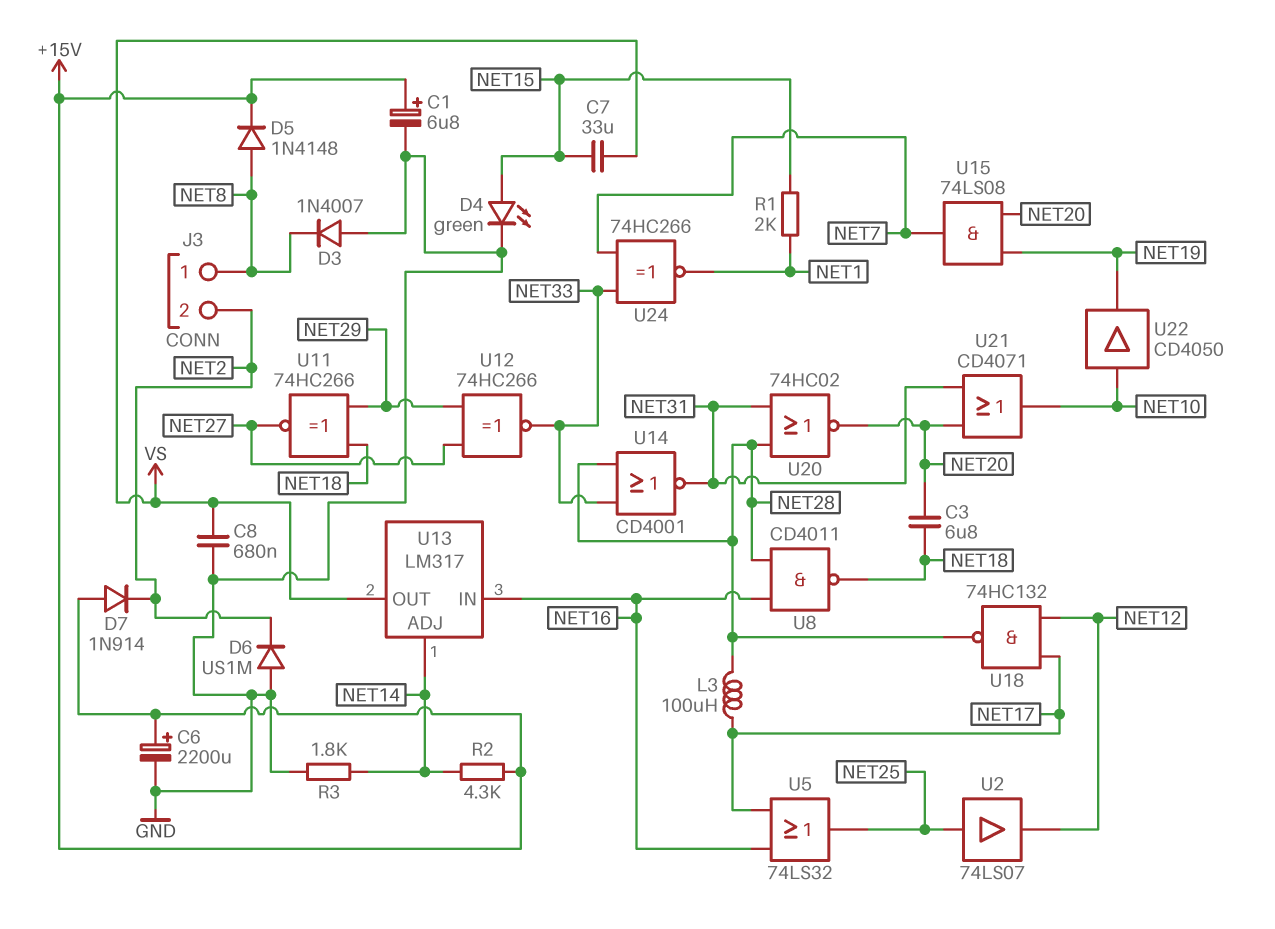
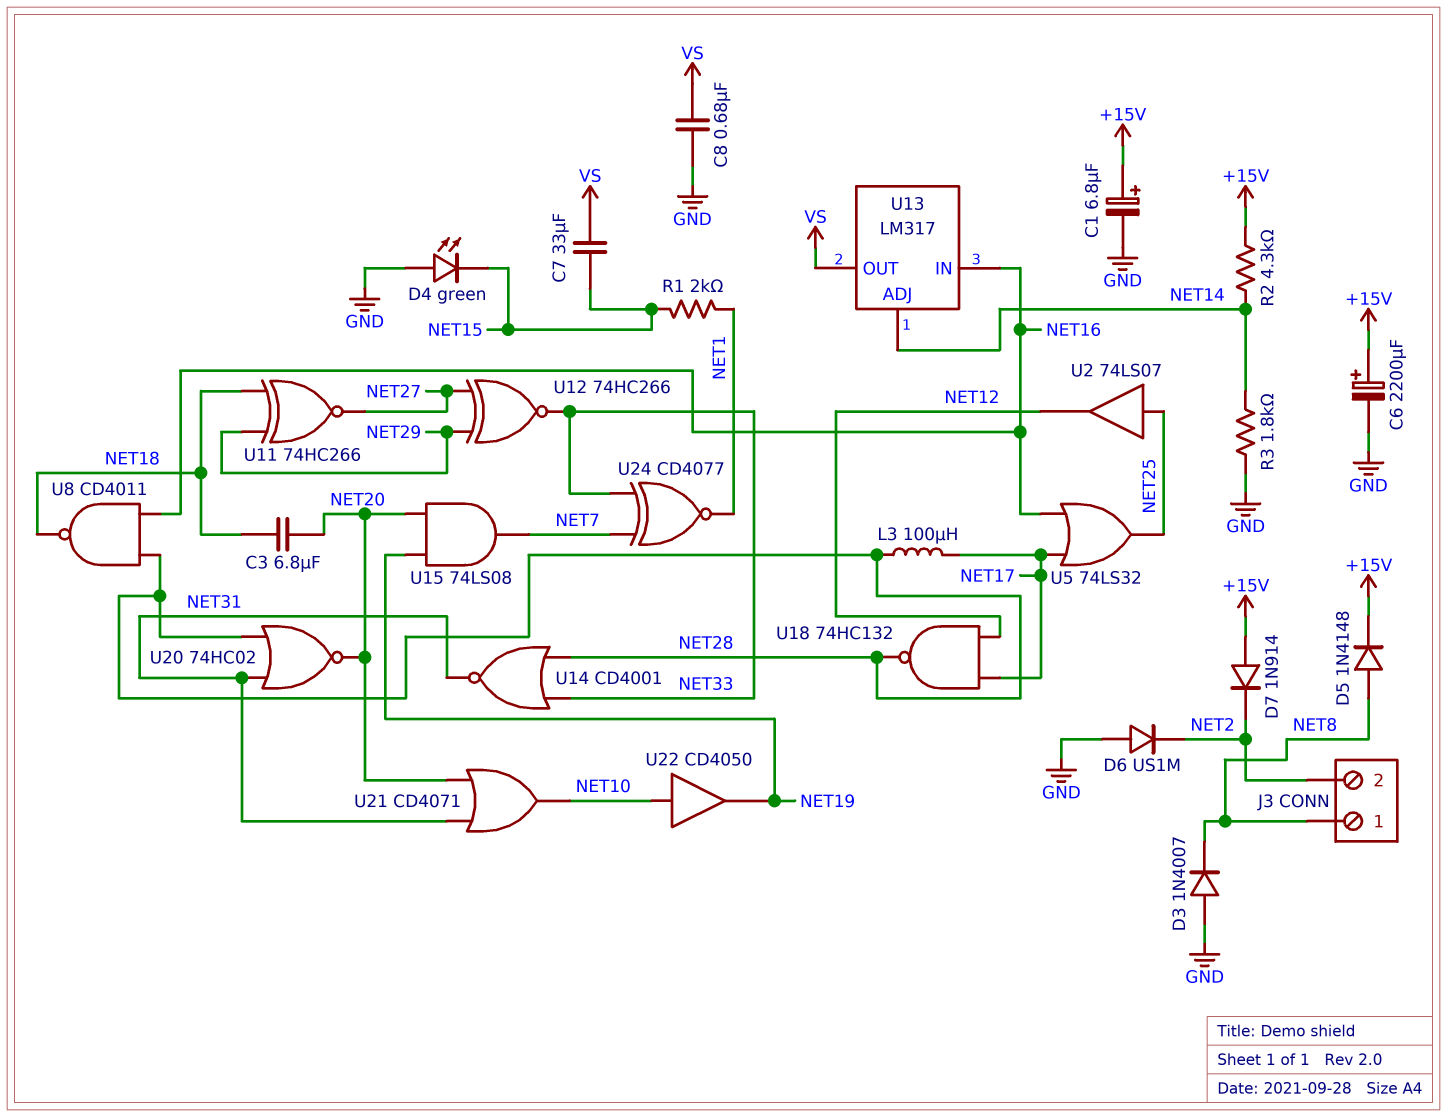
D4: LED green (A NET15, K GND) -> LED green (A GND, K NET15)
U24: XNOR 74HC266 (in NET7, in NET33, out NET1) -> XNOR CD4077 (in NET7, in NET33, out NET1)

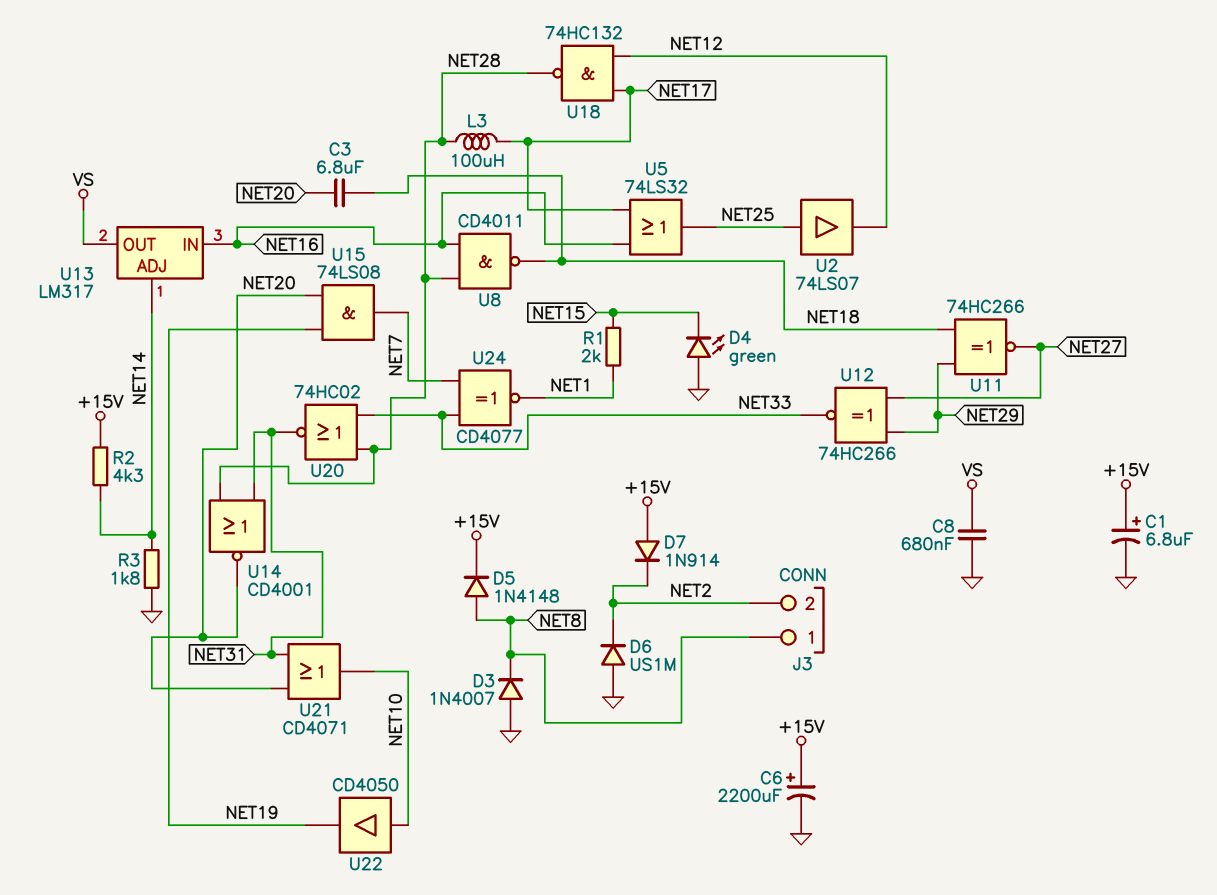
C7: 33uF (NET15, VS) -> none
U14: NOR CD4001 (in NET28, in NET33, out NET31) -> NOR CD4001 (in NET28, in NET31, out NET20)
U20: NOR 74HC02 (in NET28, in NET31, out NET20) -> NOR 74HC02 (in NET28, in NET33, out NET31)

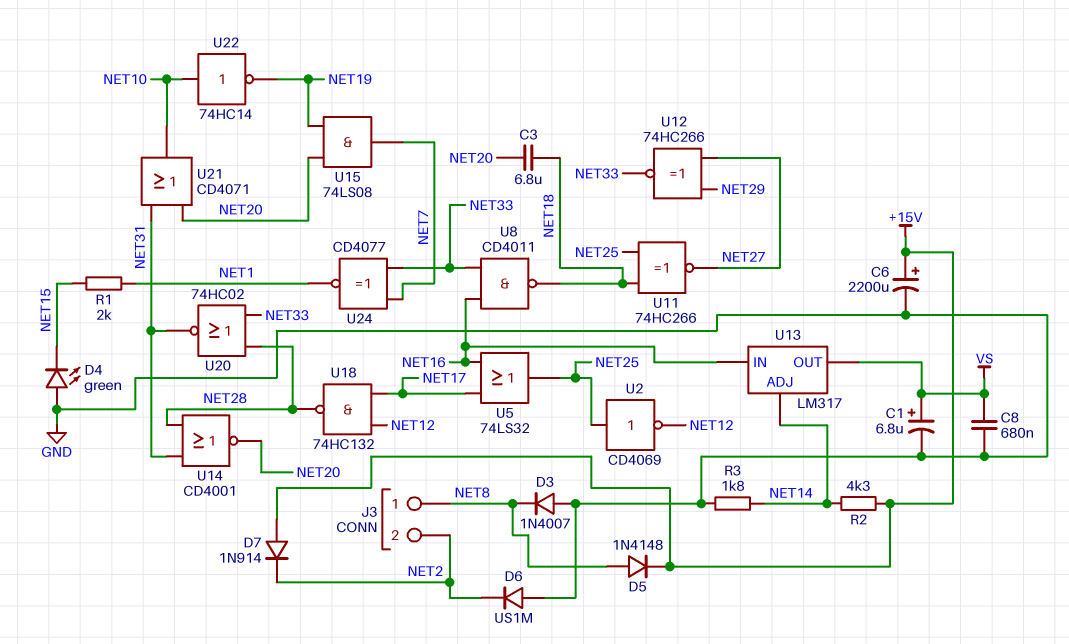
C1: 6.8uF (plus +15V, minus GND) -> 6.8uF (plus VS, minus GND)
L3: 100uH (NET17, NET28) -> none
U2: buffer 74LS07 (in NET25, out NET12) -> NOT CD4069 (in NET25, out NET12)
U8: NAND CD4011 (in NET16, in NET28, out NET18) -> NAND CD4011 (in NET16, in NET33, out NET18)
U11: XNOR 74HC266 (in NET18, in NET29, out NET27) -> XNOR 74HC266 (in NET18, in NET25, out NET27)
U22: buffer CD4050 (in NET10, out NET19) -> NOT 74HC14 (in NET10, out NET19)

